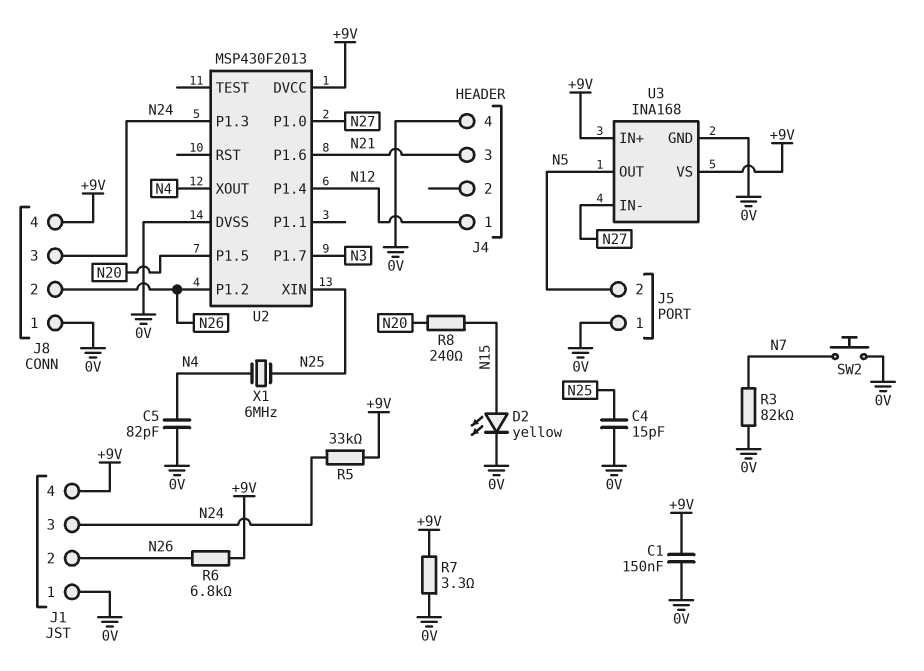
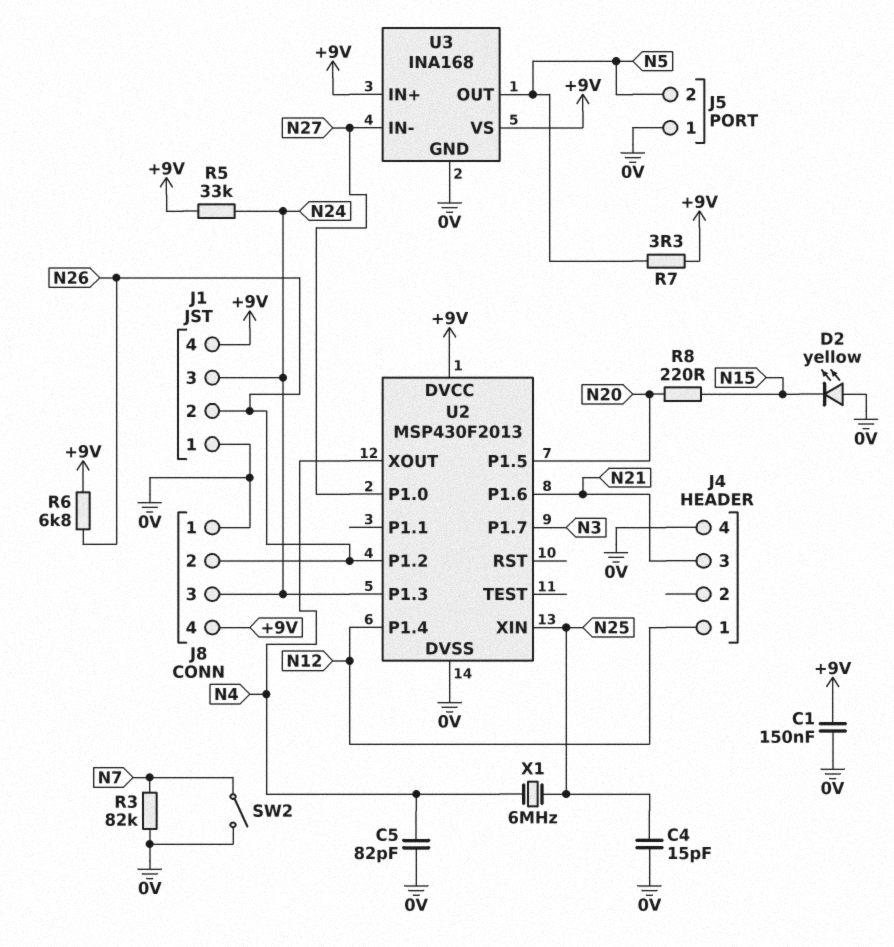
D2: LED yellow (A N15, K 0V) -> LED yellow (A 0V, K N15)
R7: 3.3 (+9V, 0V) -> 3.3 (+9V, N5)
R8: 240 (N15, N20) -> 220 (N15, N20)
SW2: button (0V, N7) -> switch (0V, N7)

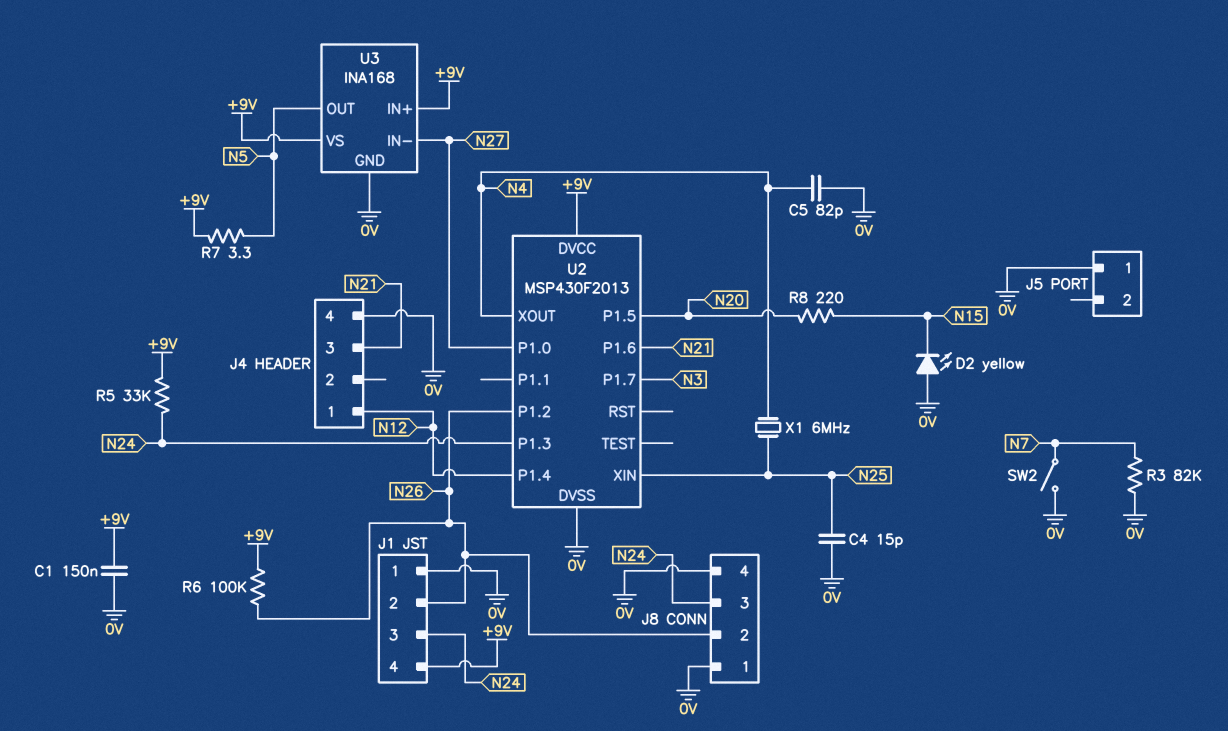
J5 pin 2: N5 -> none
J8 pin 4: +9V -> 0V
R6: 6.8k (+9V, N26) -> 100k (+9V, N26)

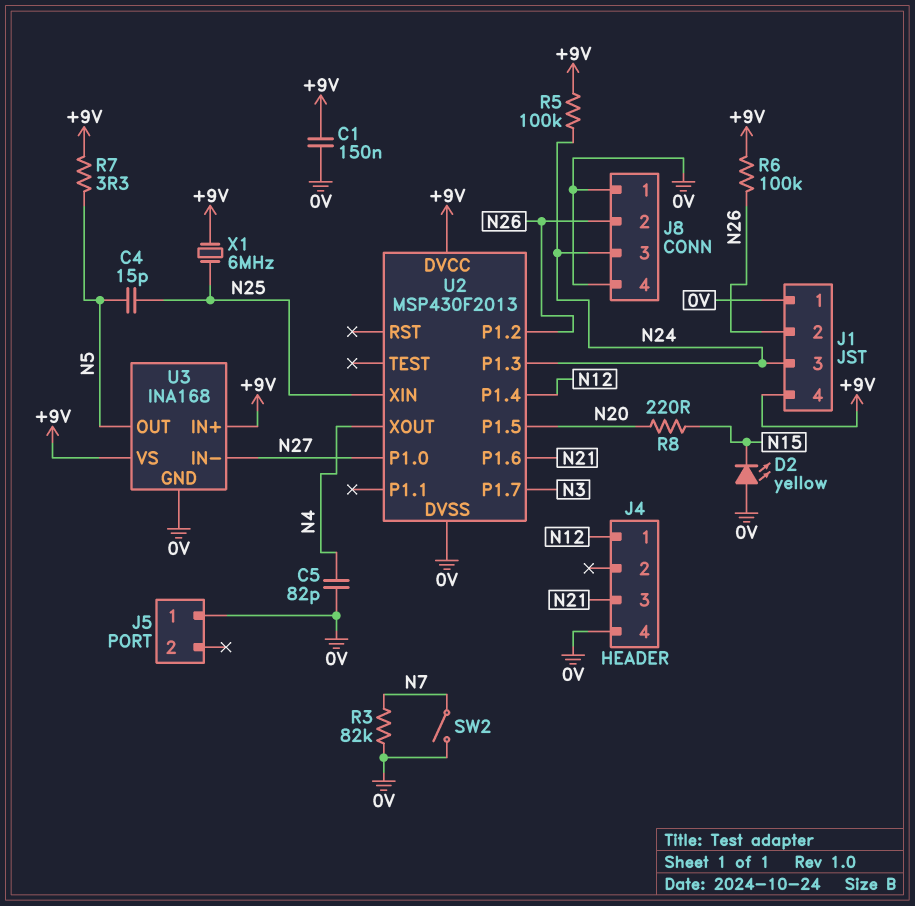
C4: 15pF (0V, N25) -> 15pF (N5, N25)
R5: 33k (+9V, N24) -> 100k (+9V, N24)
X1: 6MHz (N4, N25) -> 6MHz (+9V, N25)

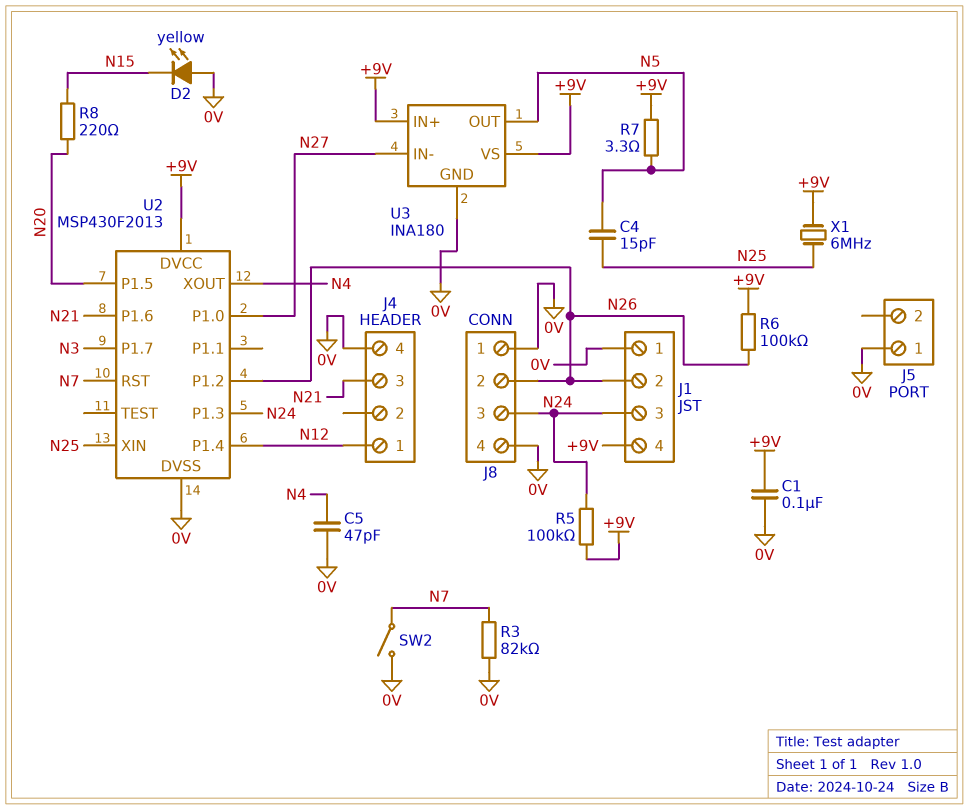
C1: 150nF (+9V, 0V) -> 100nF (+9V, 0V)
C5: 82pF (0V, N4) -> 47pF (0V, N4)
U2 pin RST: none -> N7
U3: INA168 -> INA180

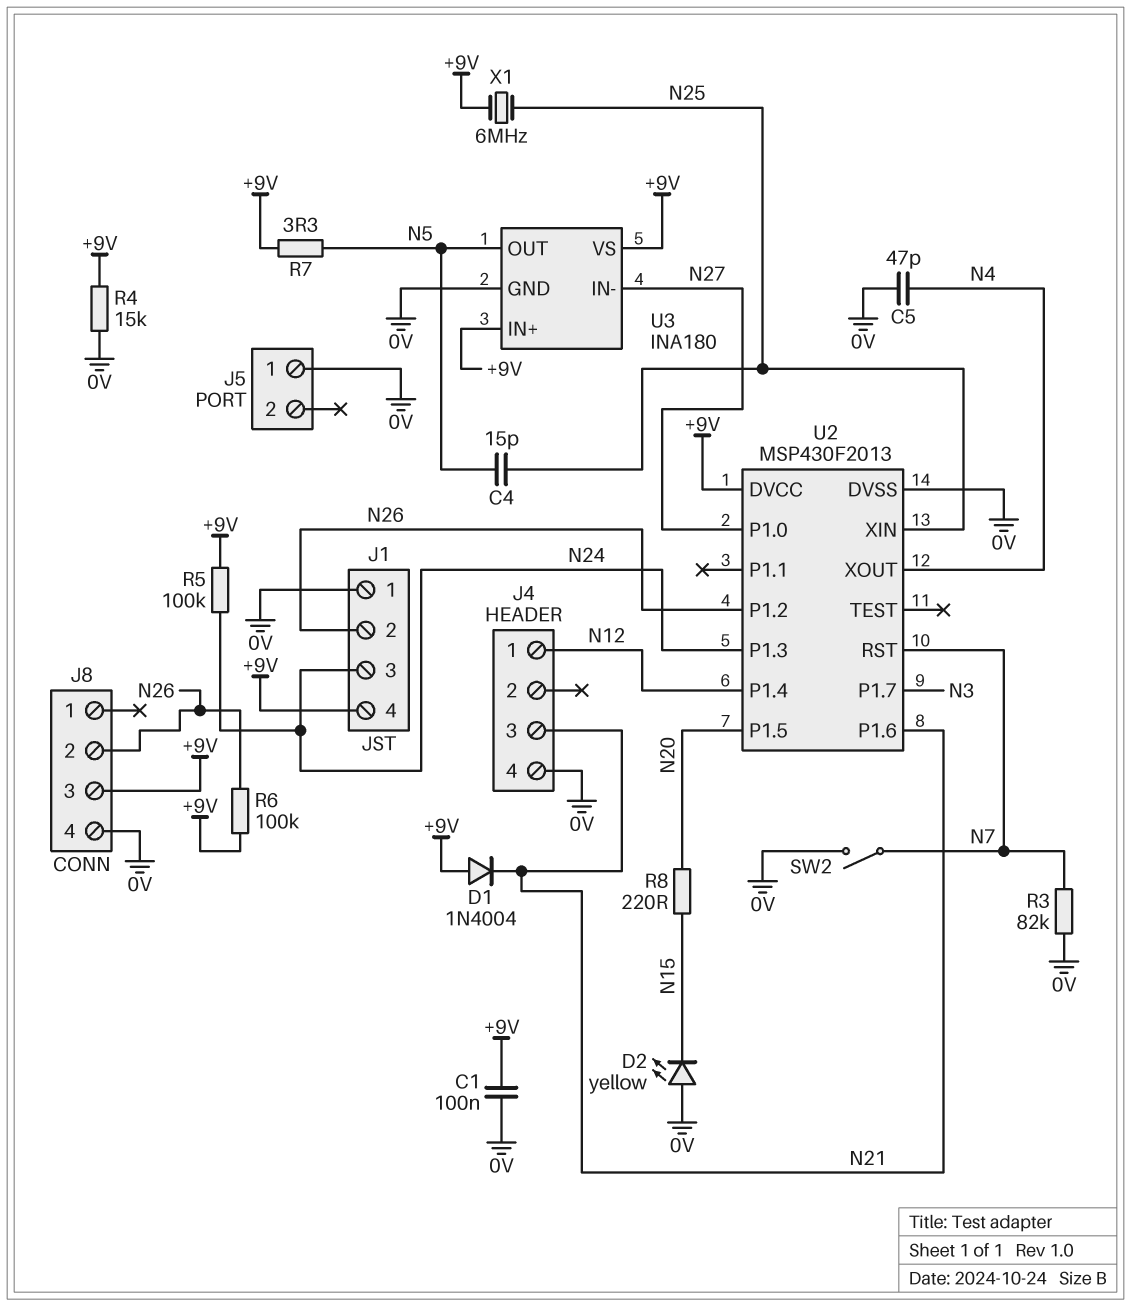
D1: none -> diode 1N4004 (A +9V, K N21)
J8 pin 1: 0V -> none
J8 pin 3: N24 -> +9V
R4: none -> 15k (+9V, 0V)

